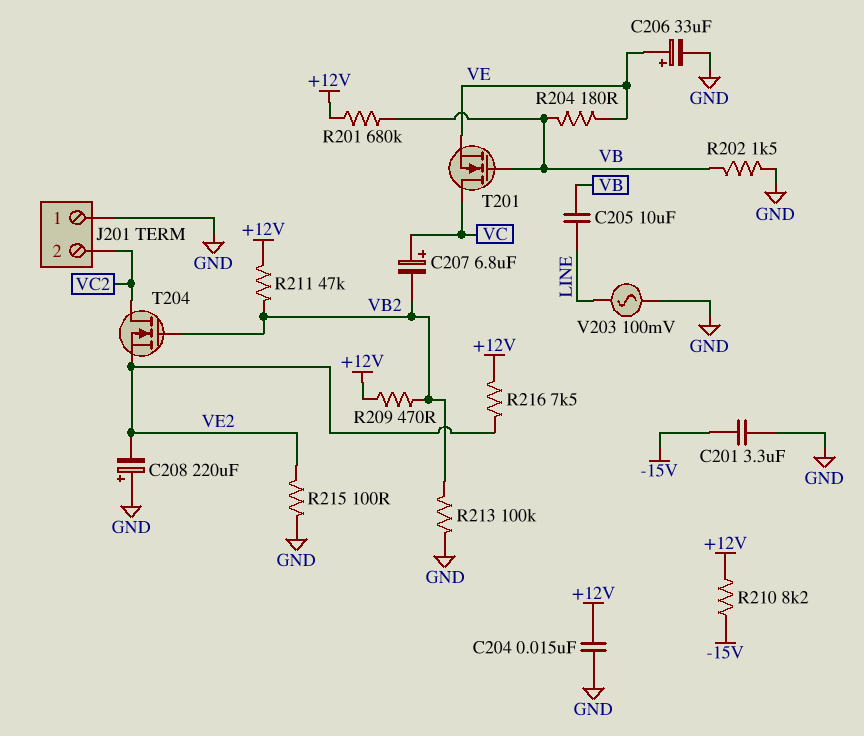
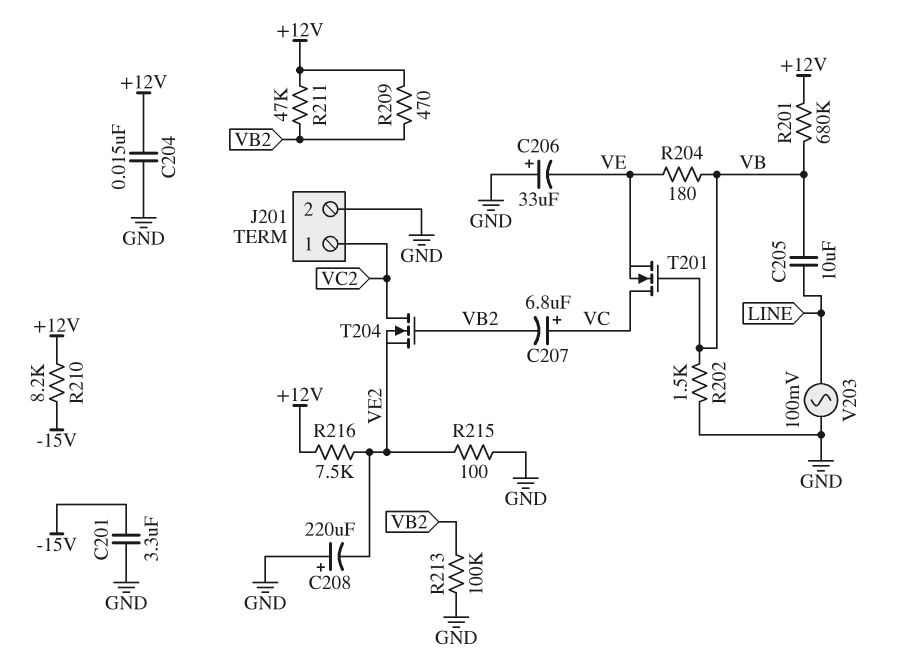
C206: 33uF (plus VE, minus GND) -> 33uF (plus GND, minus VE)
J201 pin 1: GND -> VC2
J201 pin 2: VC2 -> GND

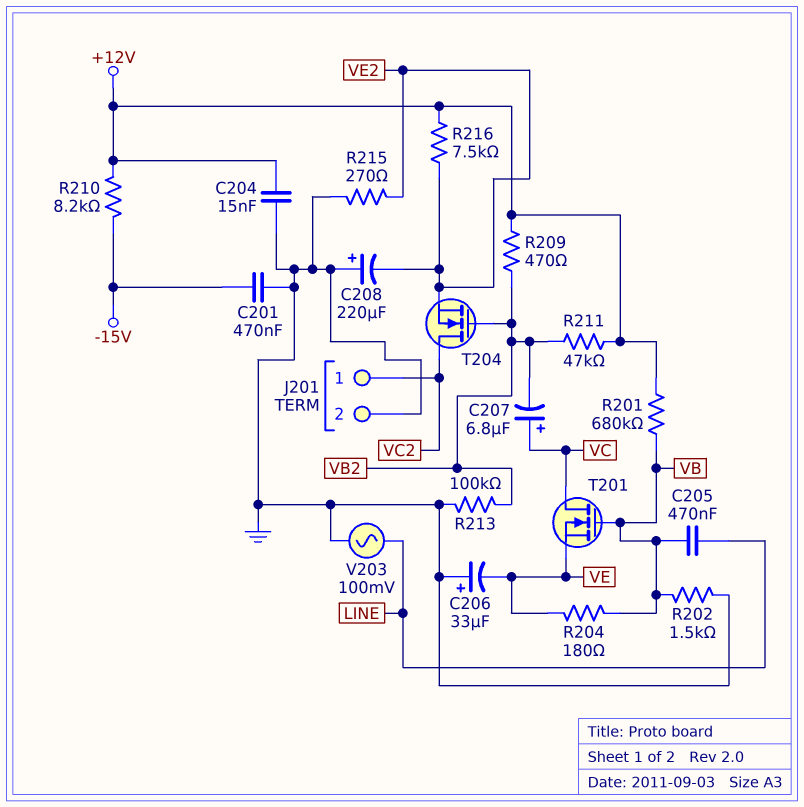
C201: 3.3uF (-15V, GND) -> 470nF (-15V, GND)
C205: 10uF (LINE, VB) -> 470nF (LINE, VB)
R215: 100 (GND, VE2) -> 270 (GND, VE2)

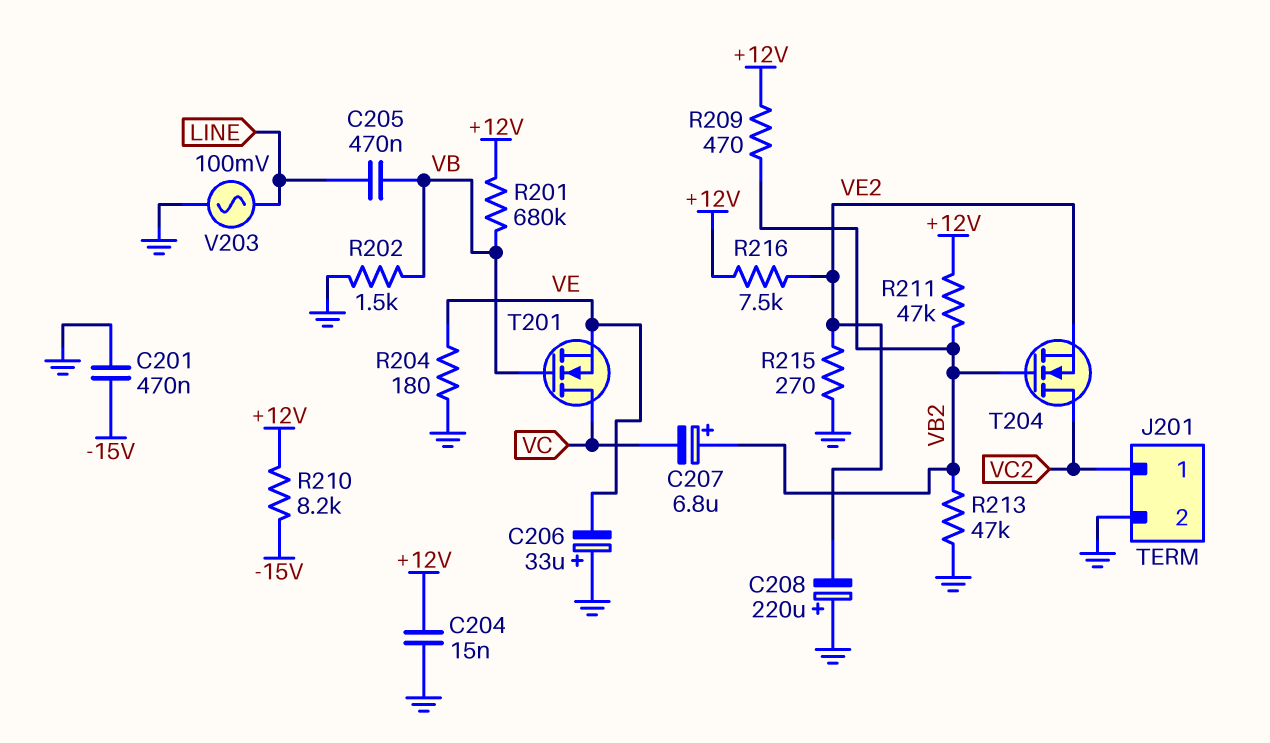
C207: 6.8uF (plus VC, minus VB2) -> 6.8uF (plus VB2, minus VC)
R204: 180 (VB, VE) -> 180 (GND, VE)
R213: 100k (GND, VB2) -> 47k (GND, VB2)

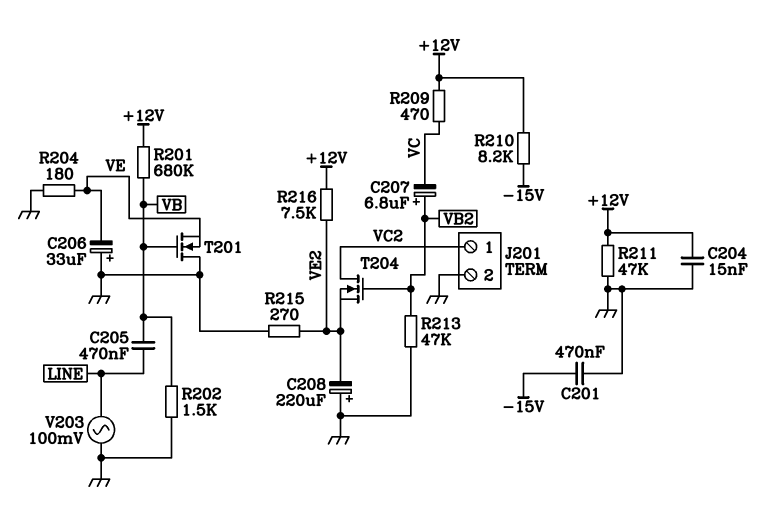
R209: 470 (+12V, VB2) -> 470 (+12V, VC)
R211: 47k (+12V, VB2) -> 47k (+12V, GND)
T201: NMOS (G VB, D VC, S VE) -> NMOS (G VB, D GND, S VE)

